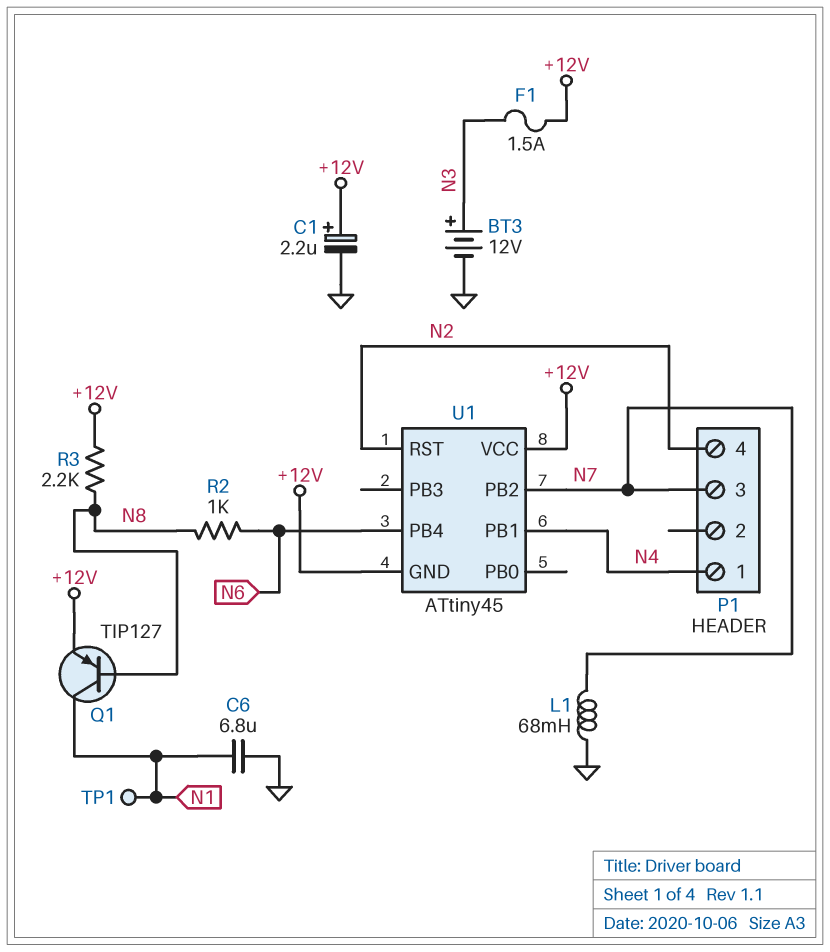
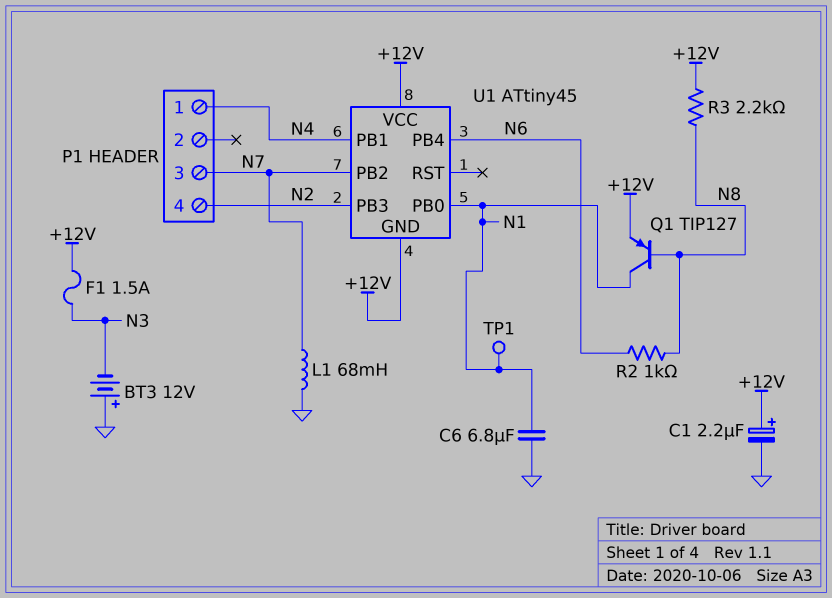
BT3: 12V (plus N3, minus GND) -> 12V (plus GND, minus N3)
U1 pin PB0: none -> N1
U1 pin PB3: none -> N2
U1 pin RST: N2 -> none

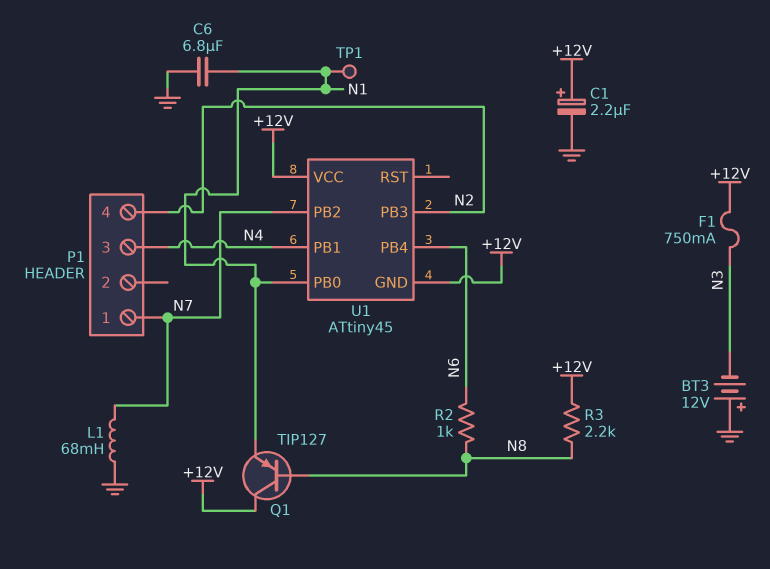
F1: 1.5A (+12V, N3) -> 750mA (+12V, N3)
P1 pin 1: N4 -> N7
P1 pin 3: N7 -> N4
Q1: PNP TIP127 (B N8, C N1, E +12V) -> PNP TIP127 (B N8, C +12V, E N1)

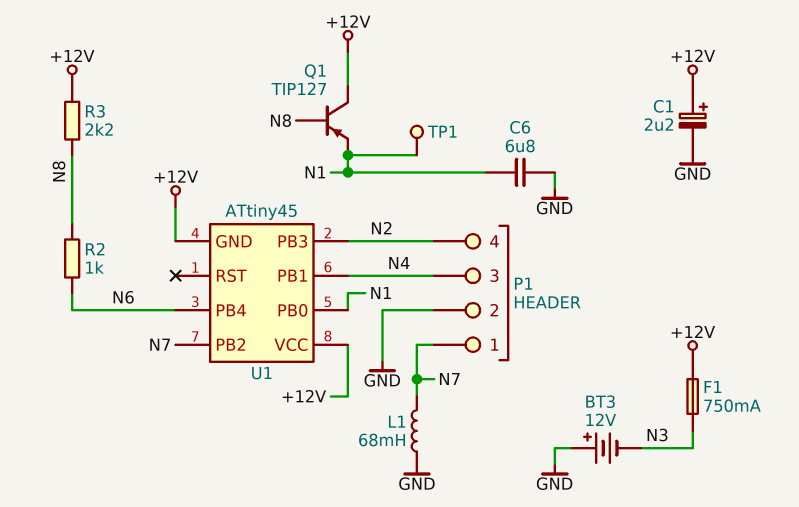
P1 pin 2: none -> GND

